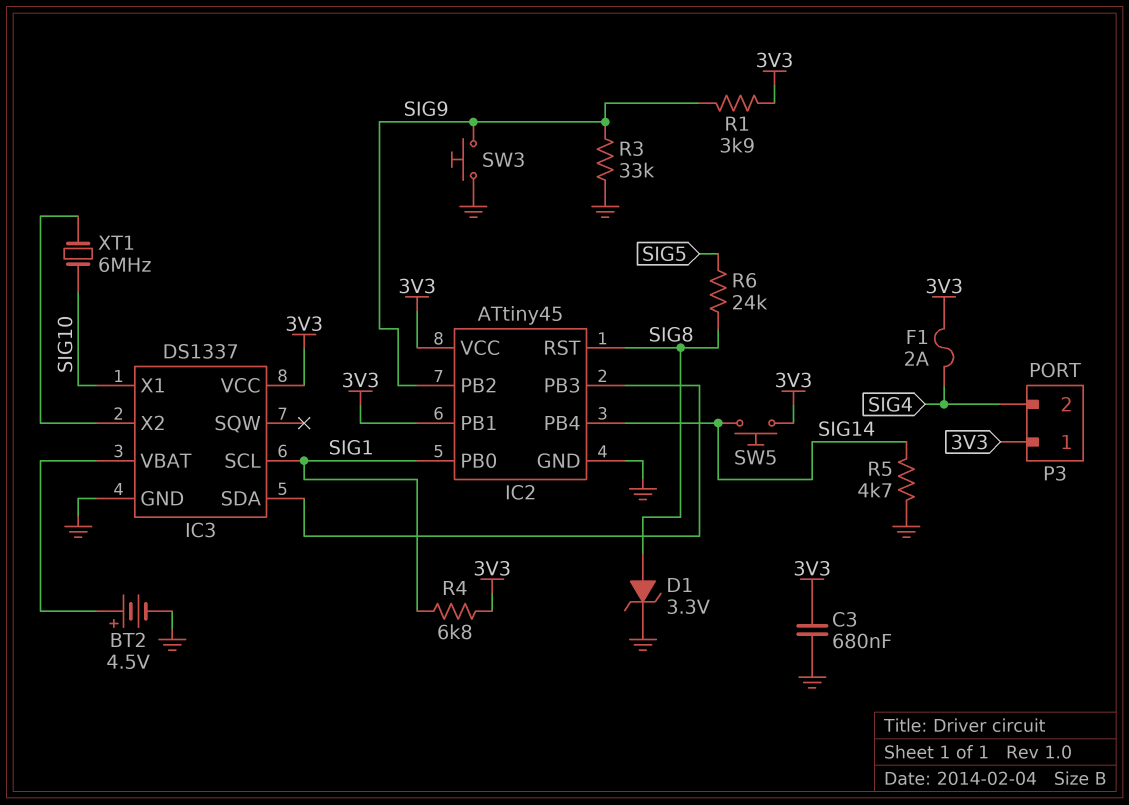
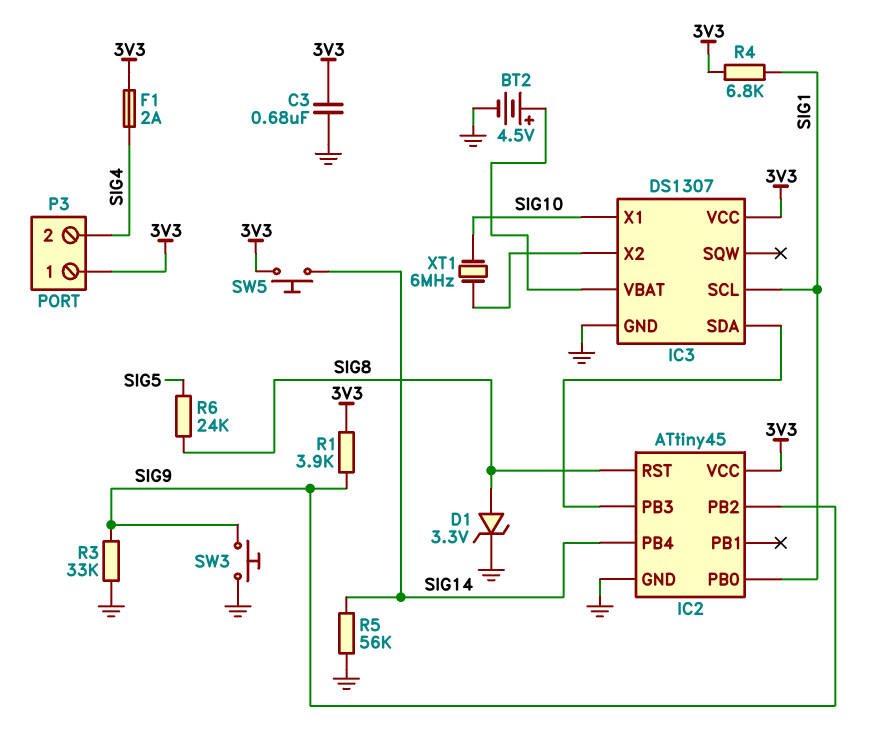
IC2 pin PB1: 3V3 -> none
IC3: DS1337 -> DS1307
R5: 4.7k (GND, SIG14) -> 56k (GND, SIG14)

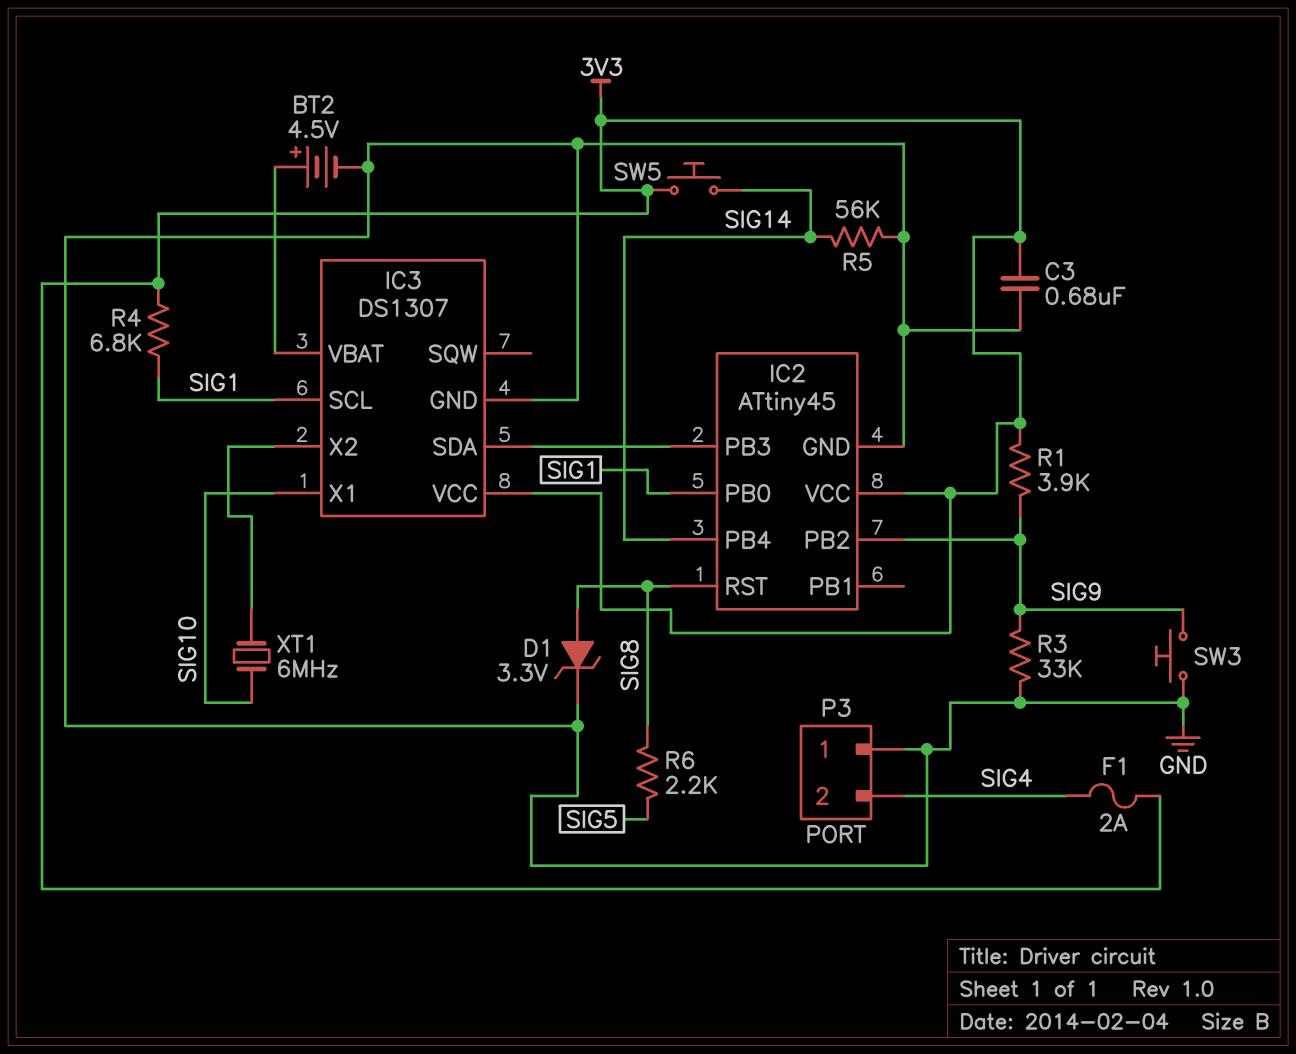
P3 pin 1: 3V3 -> GND
R6: 24k (SIG5, SIG8) -> 2.2k (SIG5, SIG8)

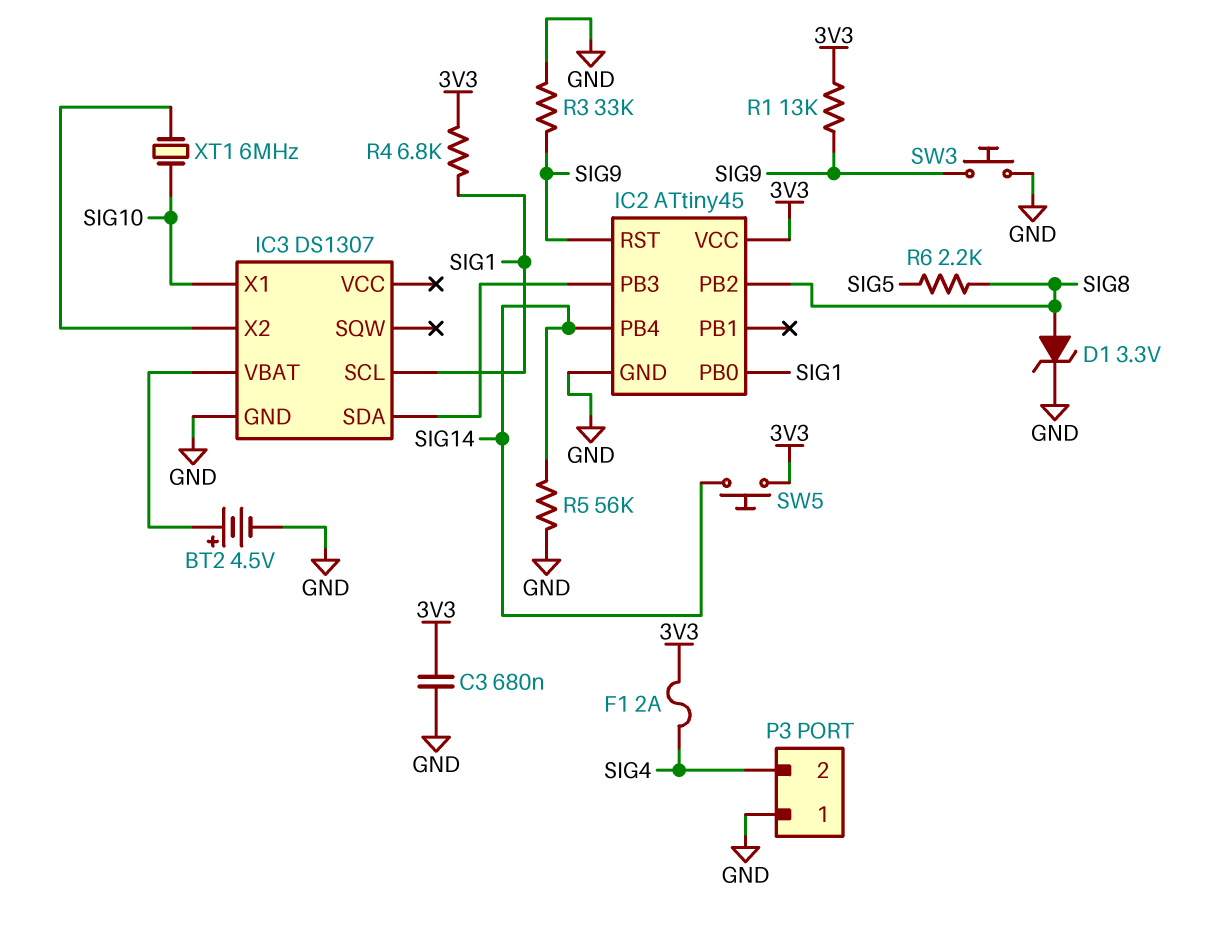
IC2 pin PB2: SIG9 -> SIG8
IC2 pin RST: SIG8 -> SIG9
IC3 pin VCC: 3V3 -> none
R1: 3.9k (3V3, SIG9) -> 13k (3V3, SIG9)

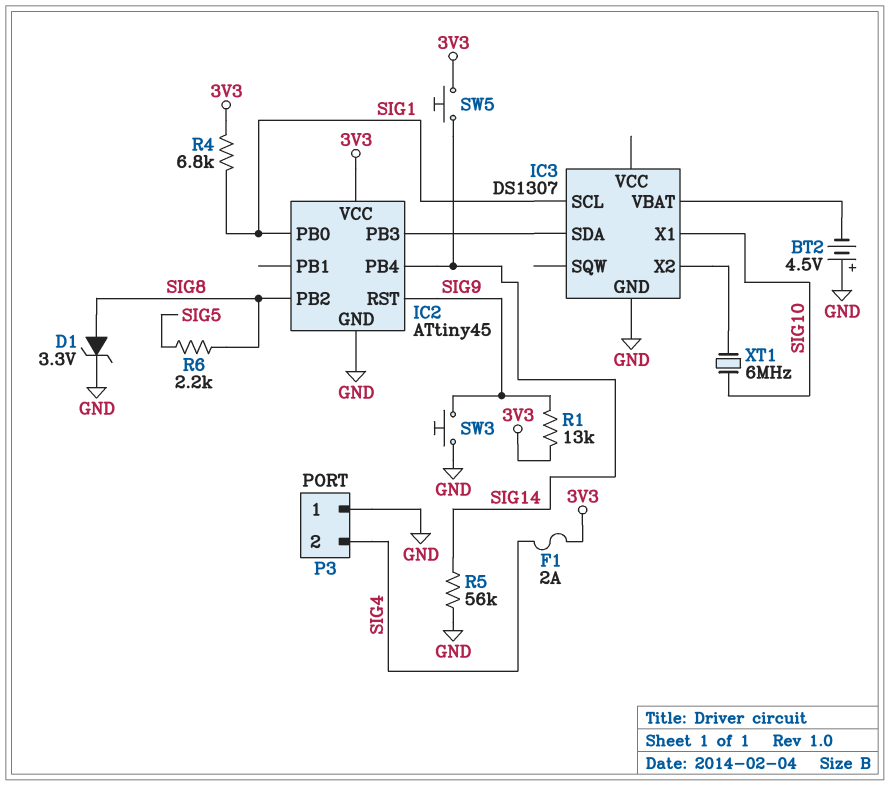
BT2: 4.5V (plus IC3/VBAT, minus GND) -> 4.5V (plus GND, minus IC3/VBAT)
C3: 680nF (3V3, GND) -> none
R3: 33k (GND, SIG9) -> none

